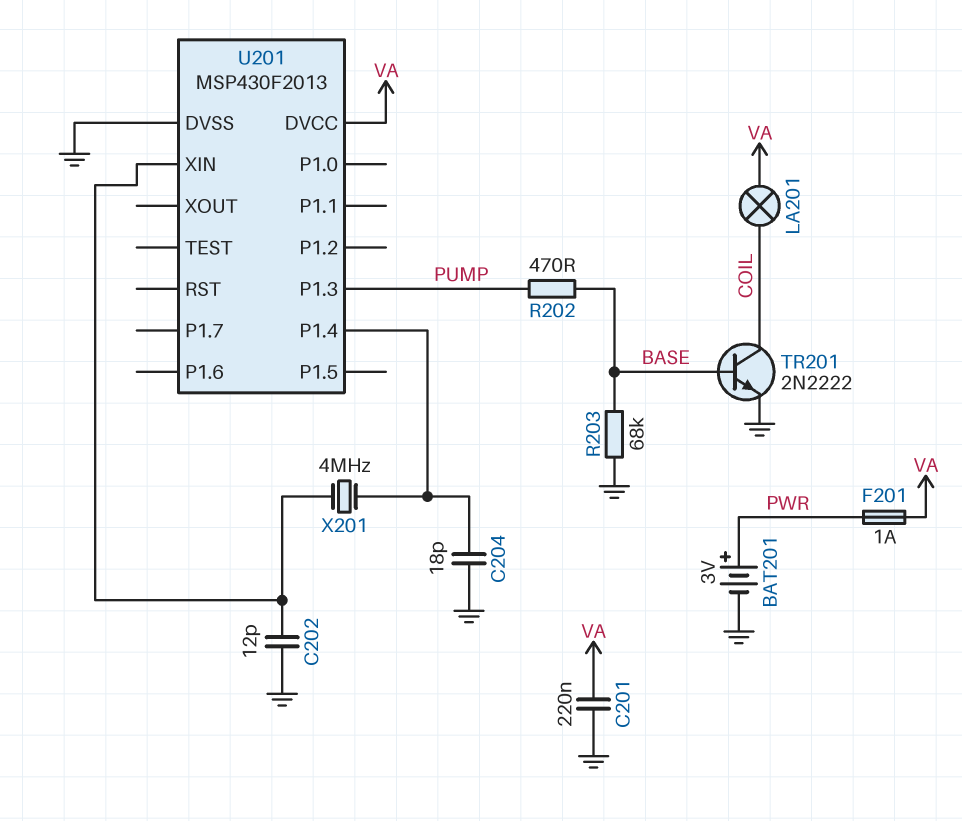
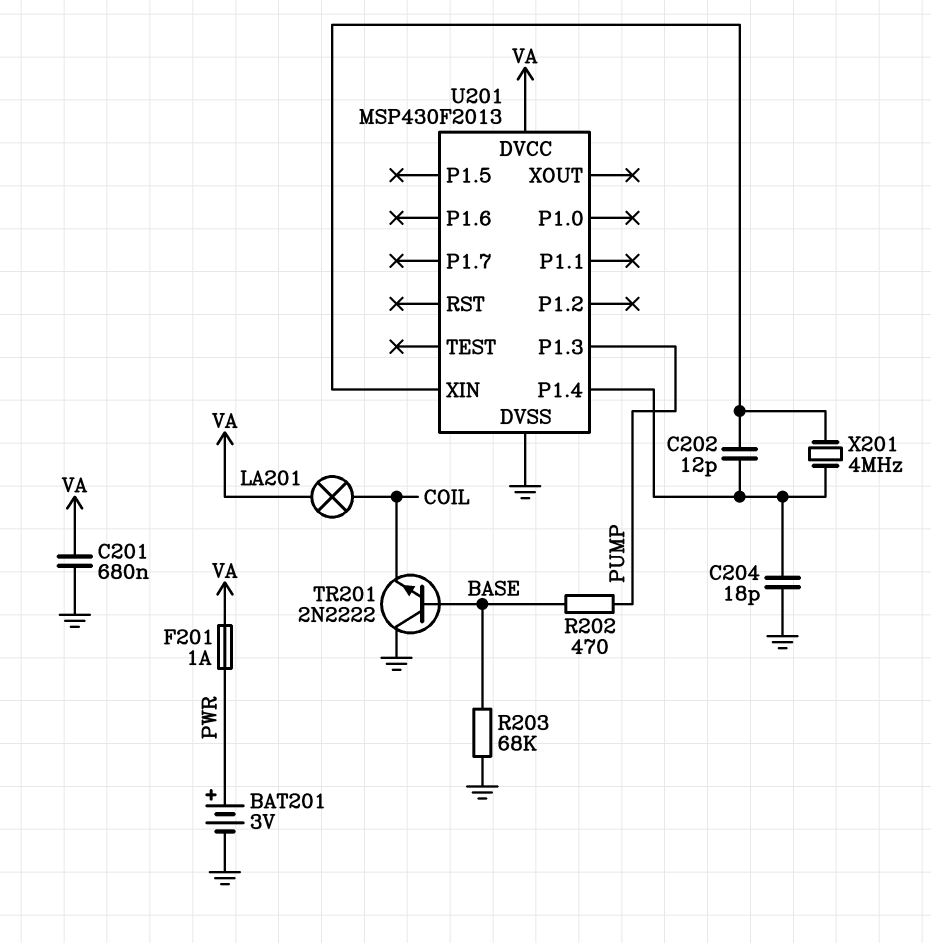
C201: 220nF (GND, VA) -> 680nF (GND, VA)
C202: 12pF (GND, U201/XIN) -> 12pF (U201/P1.4, U201/XIN)
TR201: NPN 2N2222 (B BASE, C COIL, E GND) -> NPN 2N2222 (B BASE, C GND, E COIL)

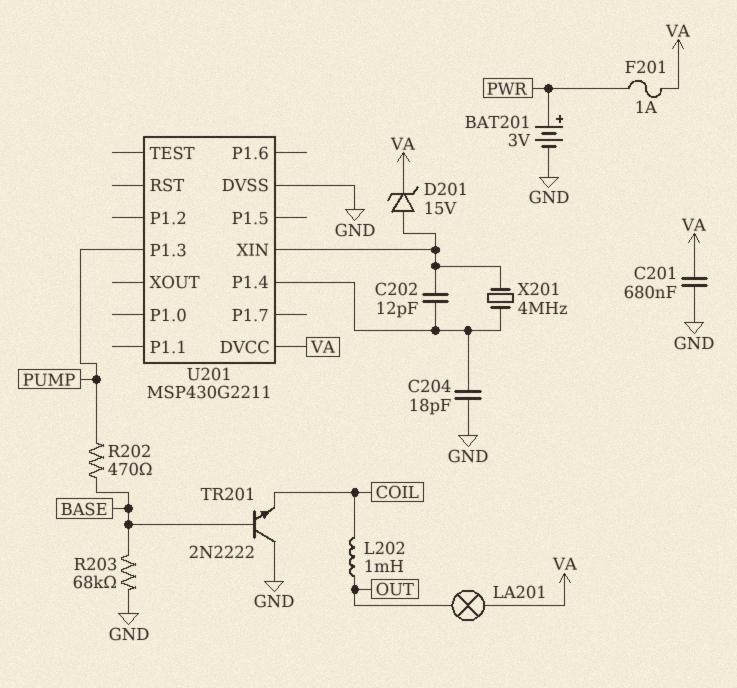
D201: none -> zener 15V (A U201/XIN, K VA)
L202: none -> 1mH (COIL, OUT)
LA201: lamp (COIL, VA) -> lamp (OUT, VA)
U201: MSP430F2013 -> MSP430G2211

